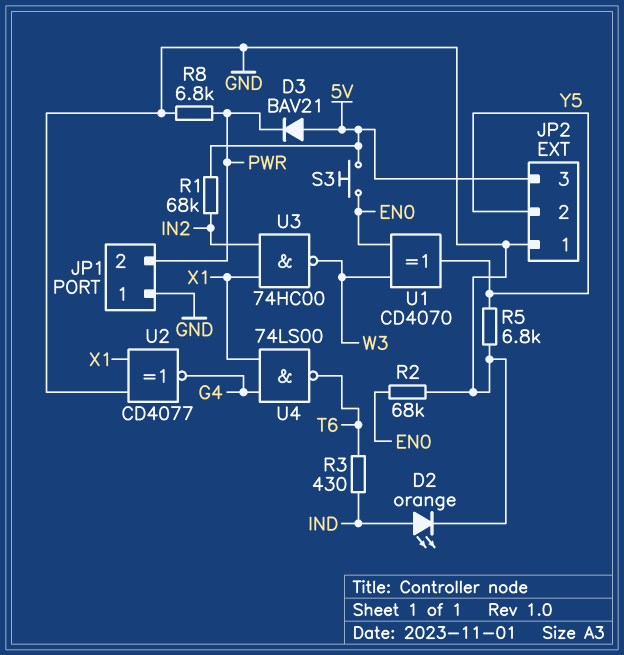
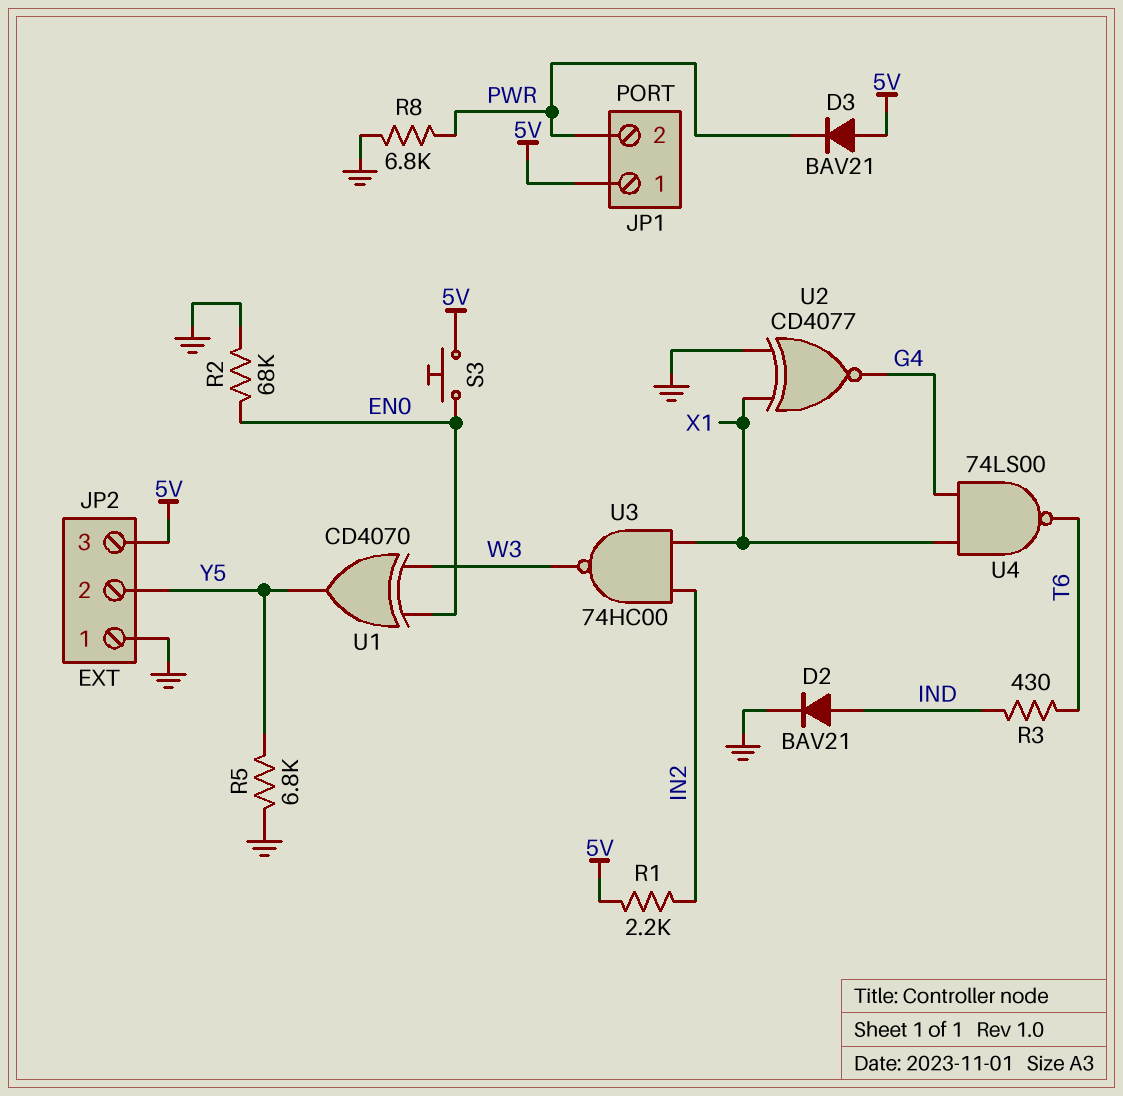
D2: LED orange (A IND, K GND) -> diode BAV21 (A IND, K GND)
JP1 pin 1: GND -> 5V
R1: 68k (5V, IN2) -> 2.2k (5V, IN2)

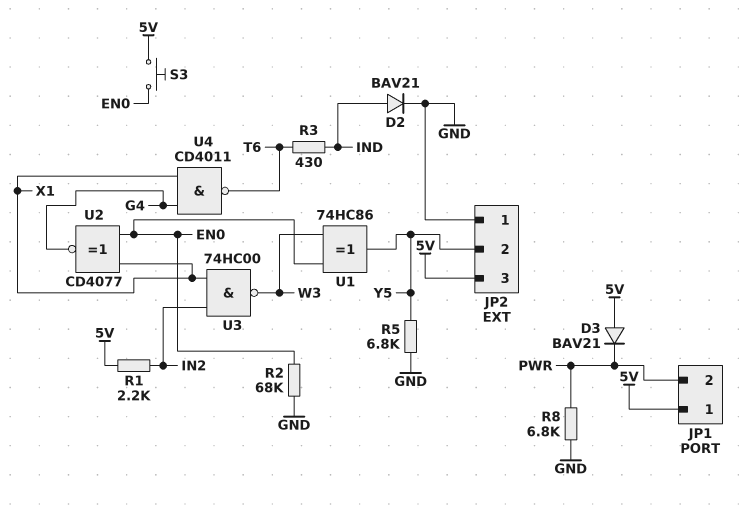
U1: XOR CD4070 (in EN0, in W3, out Y5) -> XOR 74HC86 (in EN0, in W3, out Y5)
U2: XNOR CD4077 (in GND, in X1, out G4) -> XNOR CD4077 (in EN0, in X1, out G4)
U4: NAND 74LS00 (in G4, in X1, out T6) -> NAND CD4011 (in G4, in X1, out T6)

